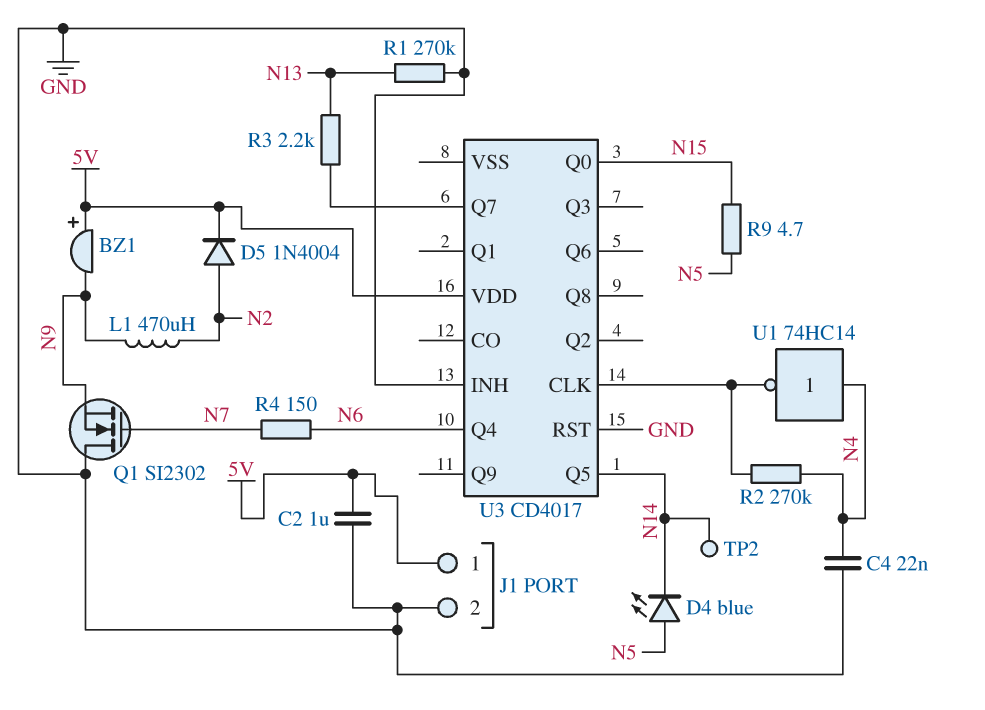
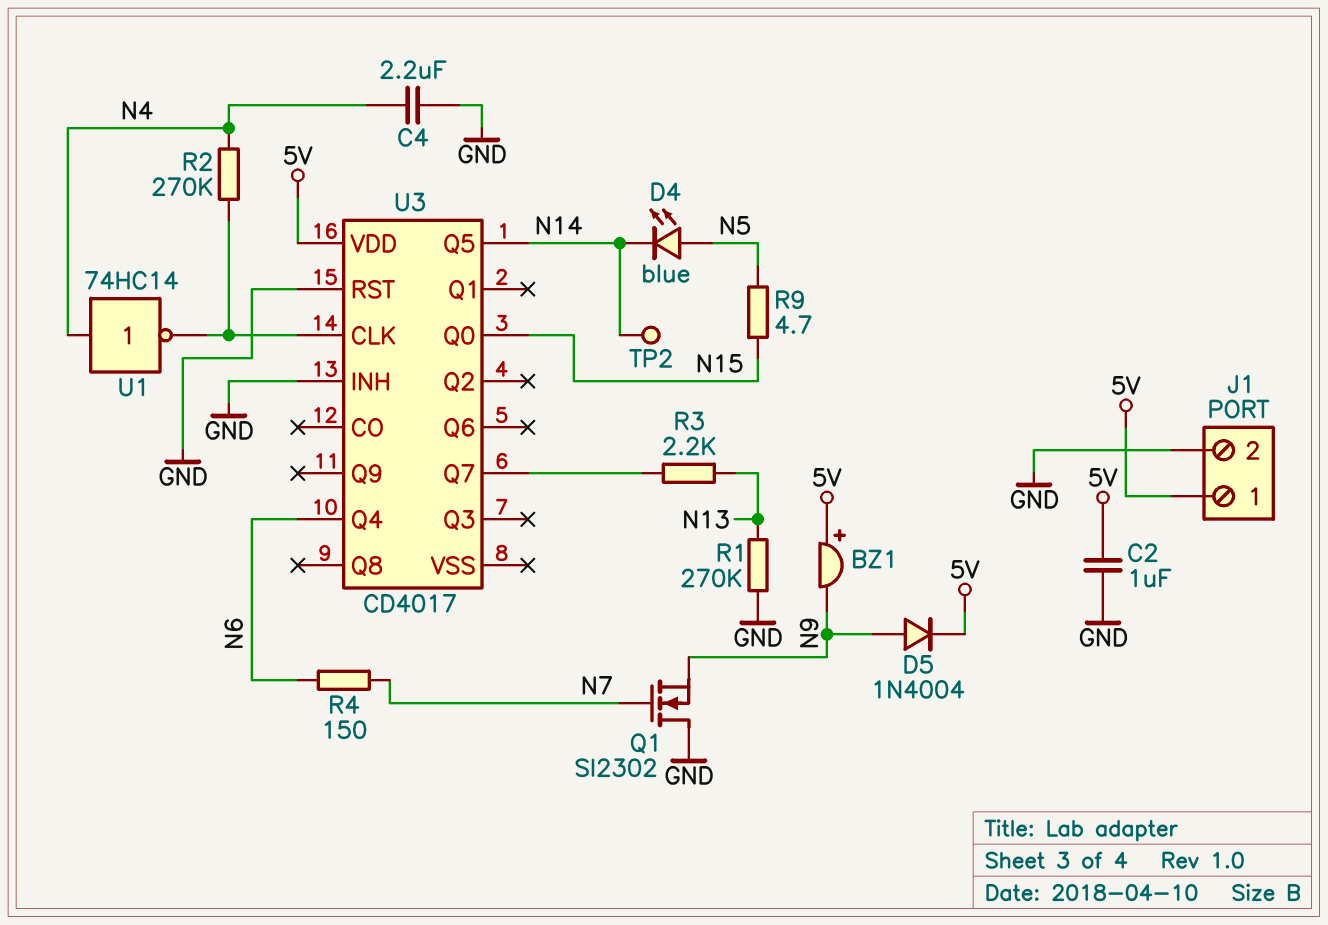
C4: 22nF (GND, N4) -> 2.2uF (GND, N4)
D5: diode 1N4004 (A N2, K 5V) -> diode 1N4004 (A N9, K 5V)
L1: 470uH (N2, N9) -> none

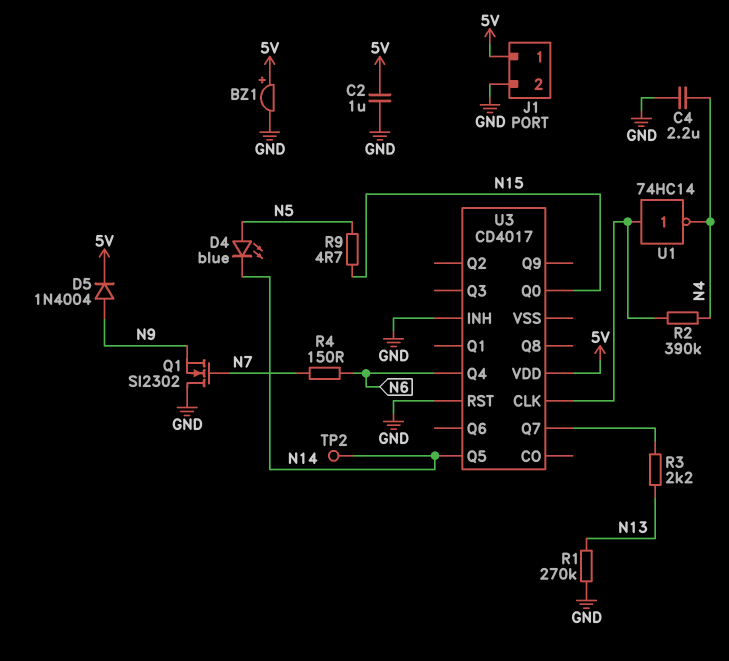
BZ1: buzzer (plus 5V, minus N9) -> buzzer (plus 5V, minus GND)
R2: 270k (N4, U3/CLK) -> 390k (N4, U3/CLK)
U1: NOT 74HC14 (in N4, out U3/CLK) -> NOT 74HC14 (in U3/CLK, out N4)

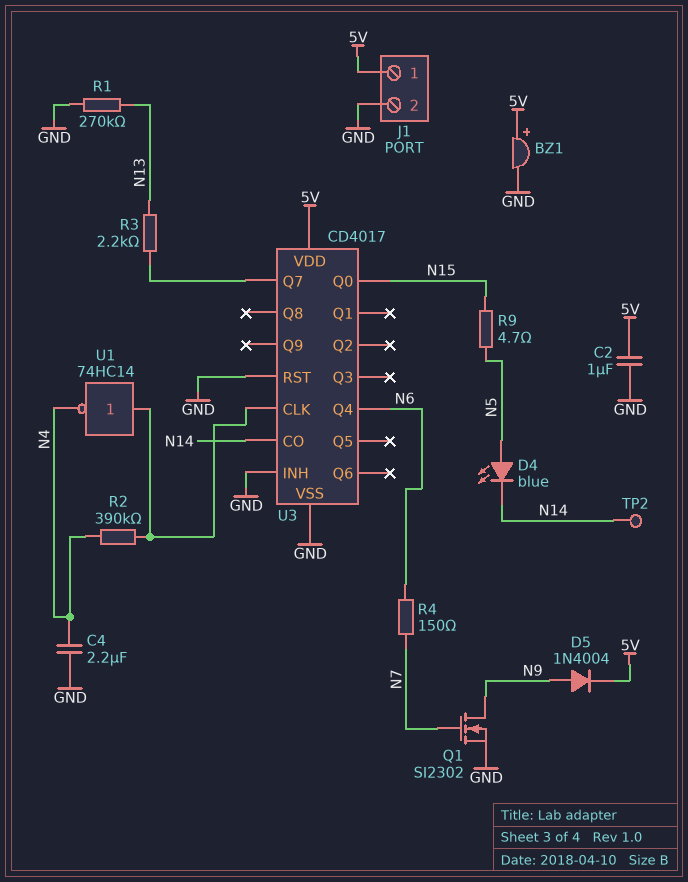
Q1: NMOS SI2302 (G N7, D GND, S N9) -> NMOS SI2302 (G N7, D N9, S GND)
U3 pin CO: none -> N14
U3 pin Q5: N14 -> none
U3 pin VSS: none -> GND

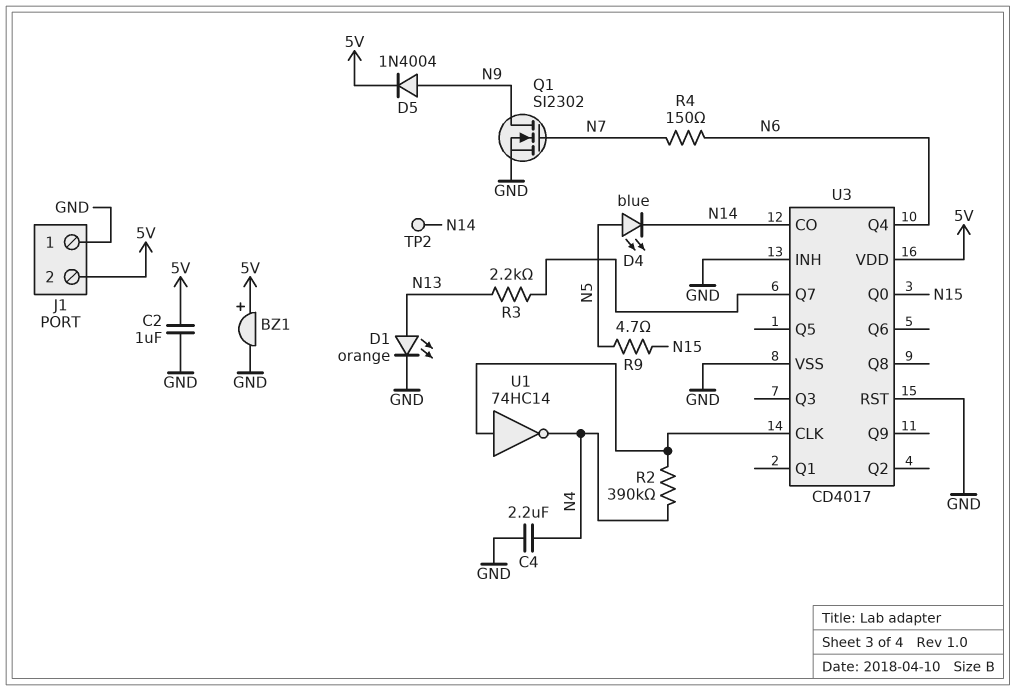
D1: none -> LED orange (A N13, K GND)
J1 pin 1: 5V -> GND
J1 pin 2: GND -> 5V
R1: 270k (GND, N13) -> none

